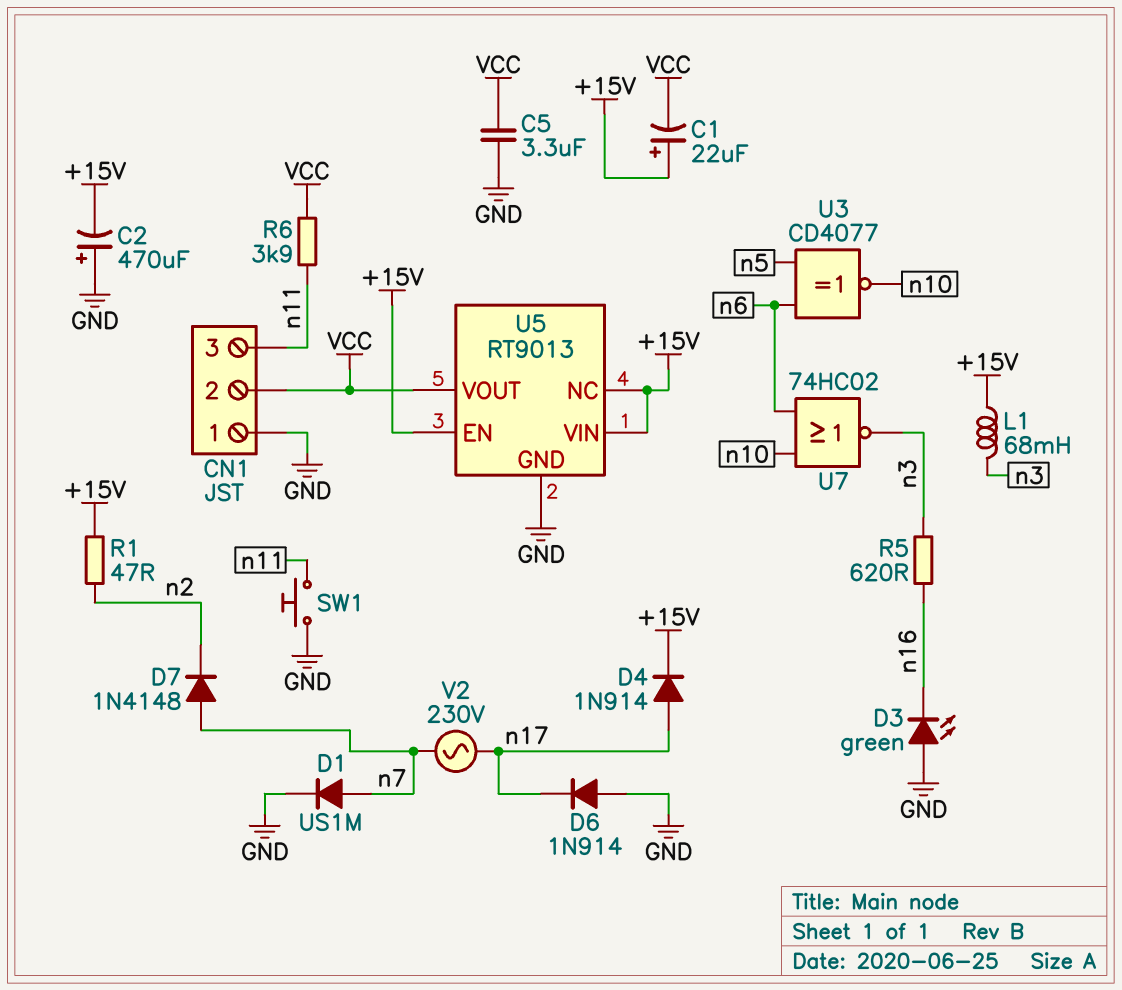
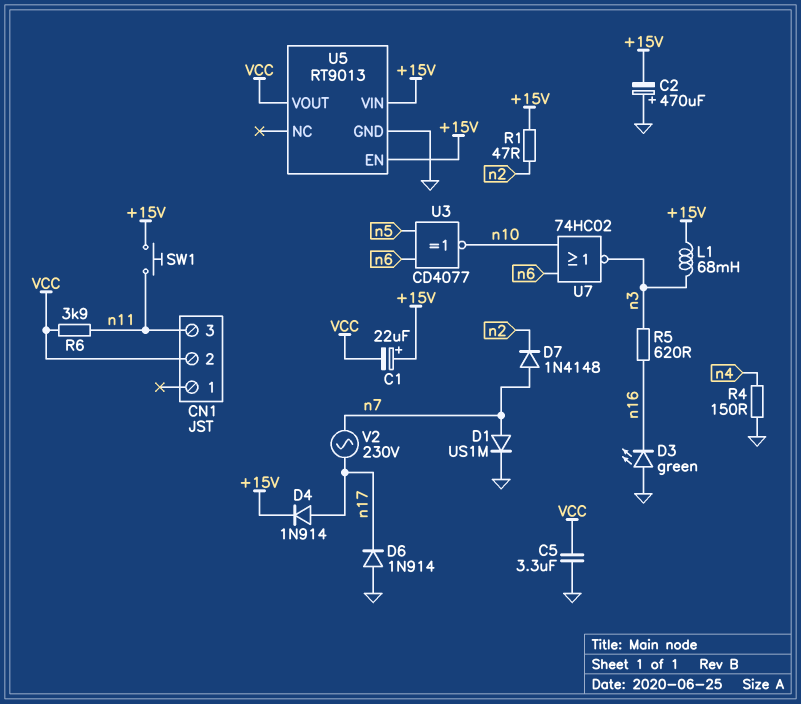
CN1 pin 1: GND -> none
R4: none -> 150 (GND, n4)
SW1: button (GND, n11) -> button (+15V, n11)
U5 pin NC: +15V -> none

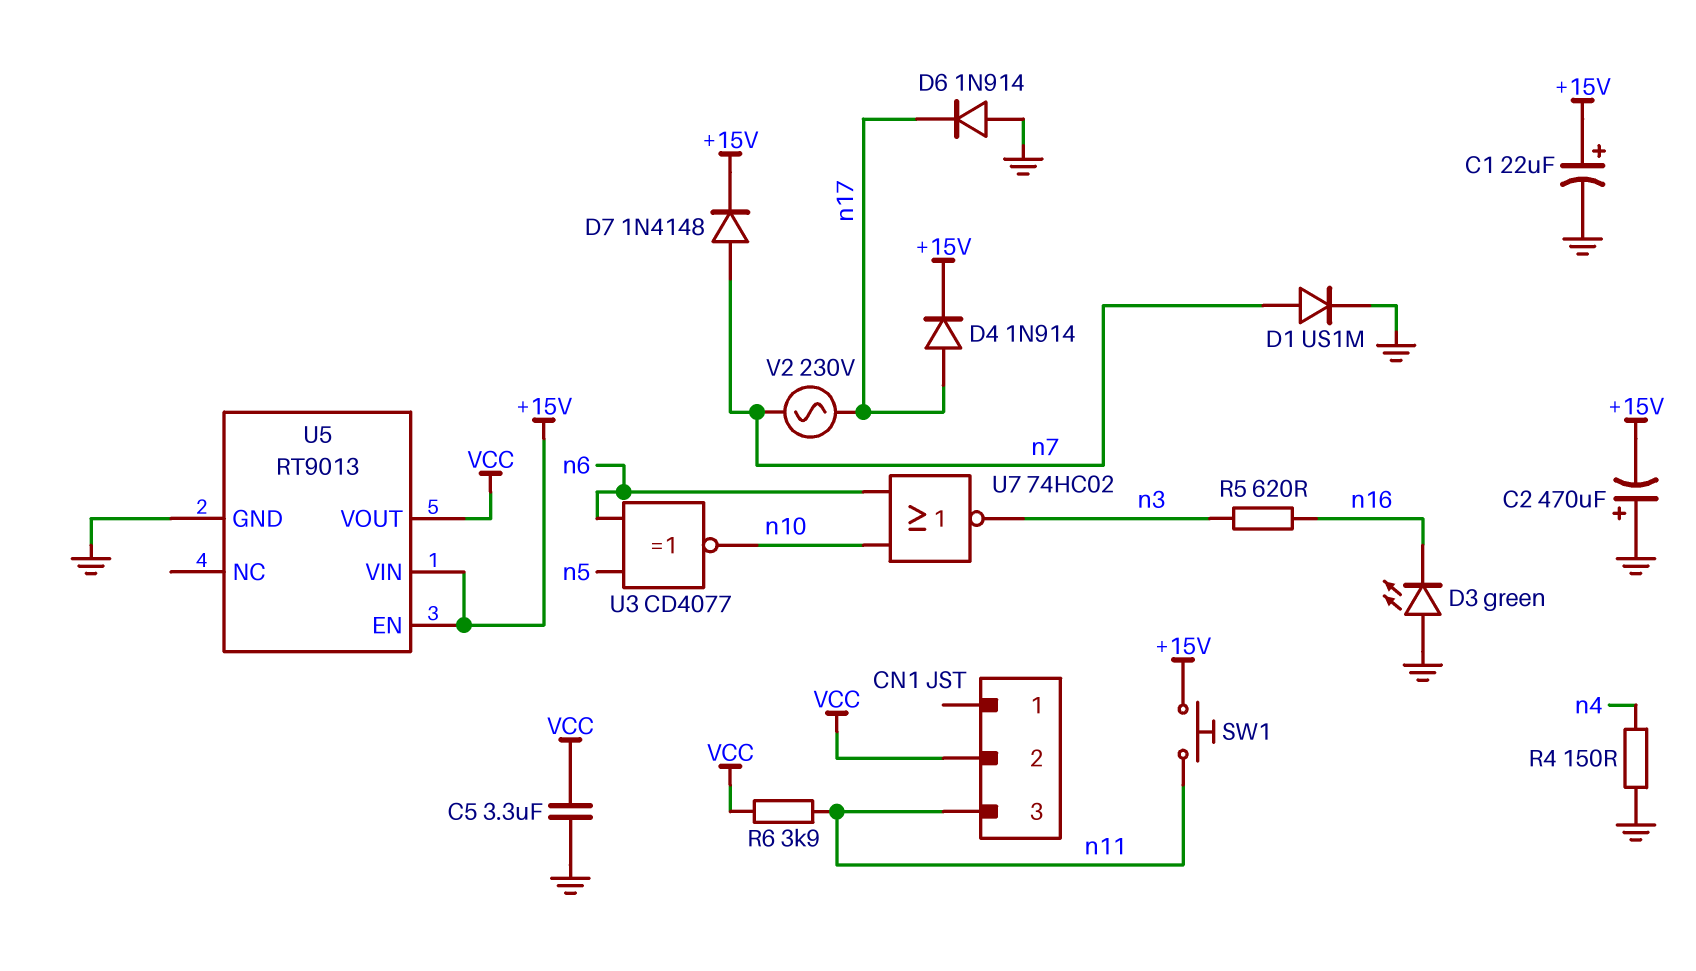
C1: 22uF (plus +15V, minus VCC) -> 22uF (plus +15V, minus GND)
D7: diode 1N4148 (A n7, K n2) -> diode 1N4148 (A n7, K +15V)
L1: 68mH (+15V, n3) -> none
R1: 47 (+15V, n2) -> none

